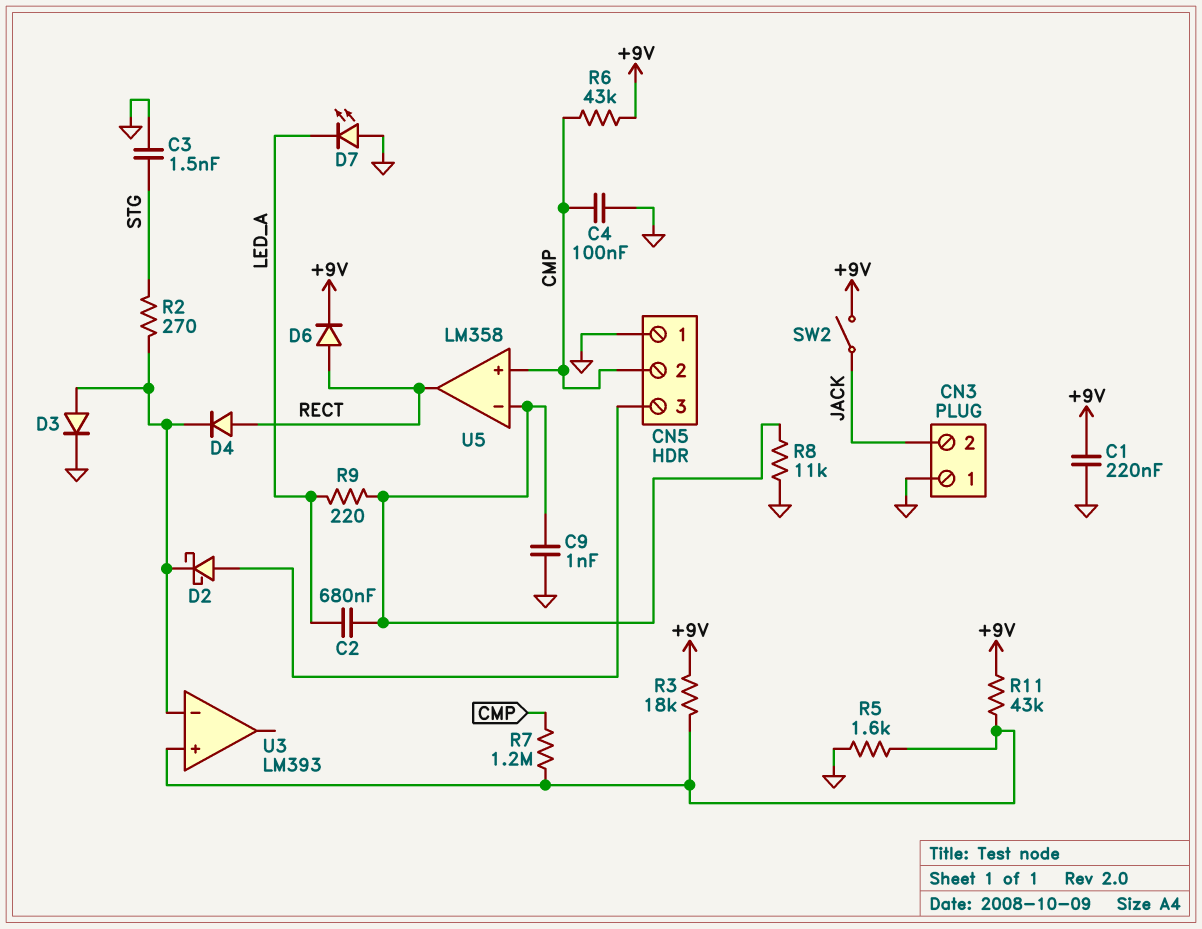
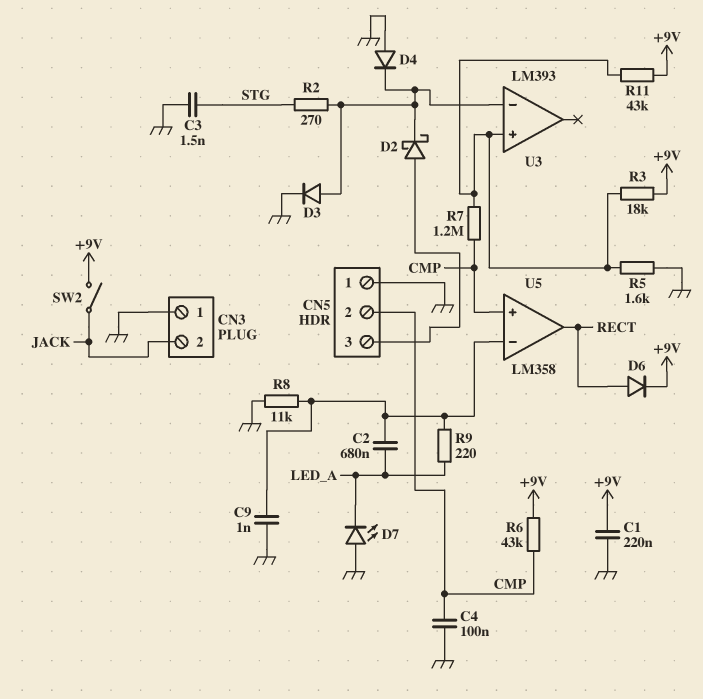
D4: diode (A RECT, K U3/in-) -> diode (A GND, K U3/in-)

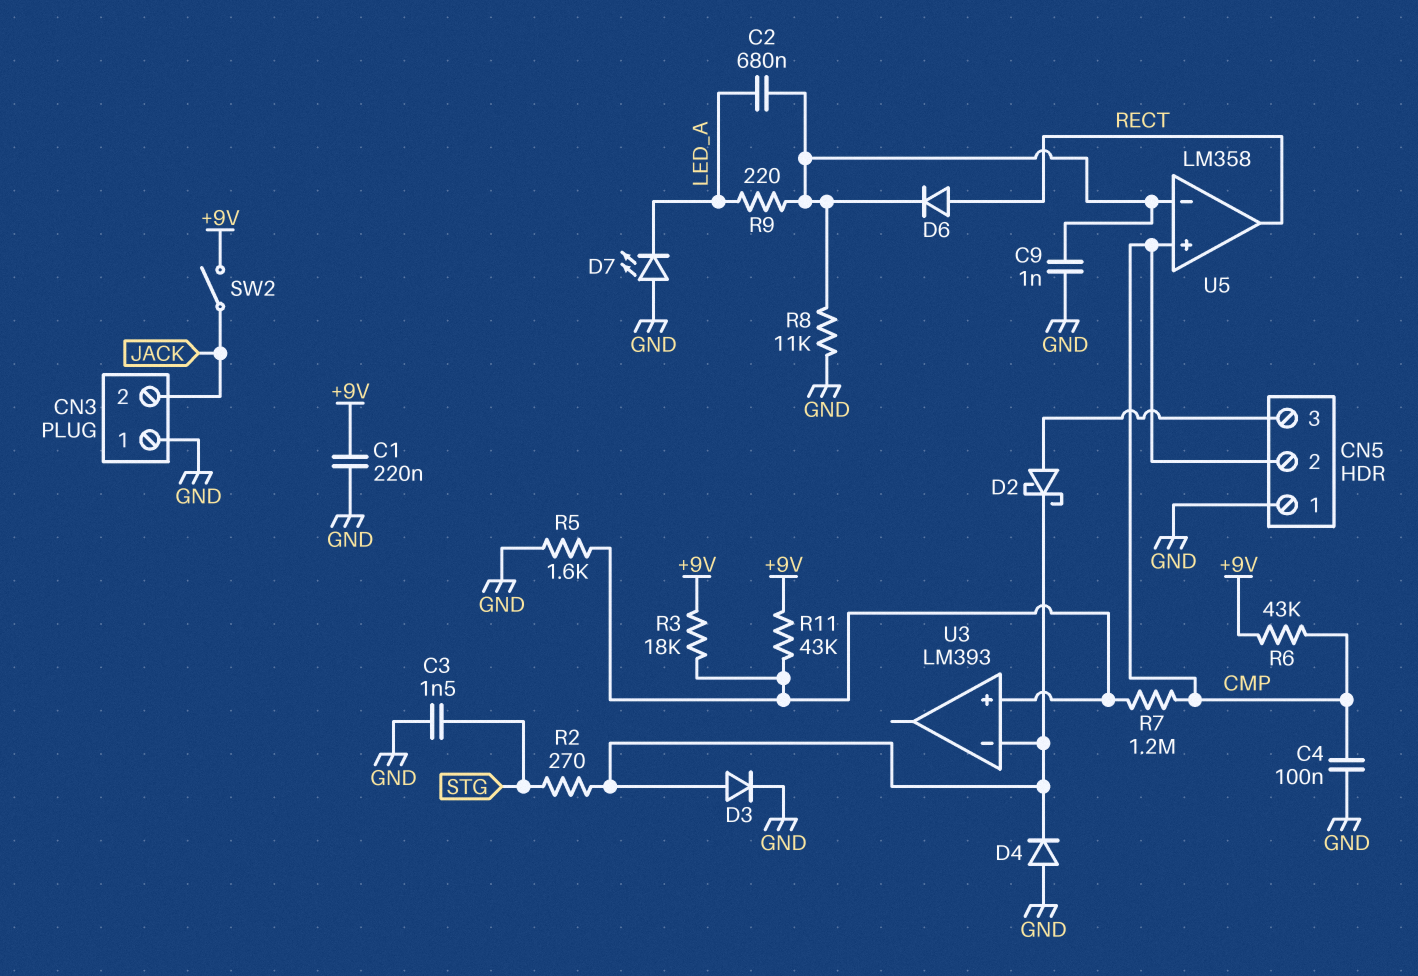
D6: diode (A RECT, K +9V) -> diode (A RECT, K U5/in-)

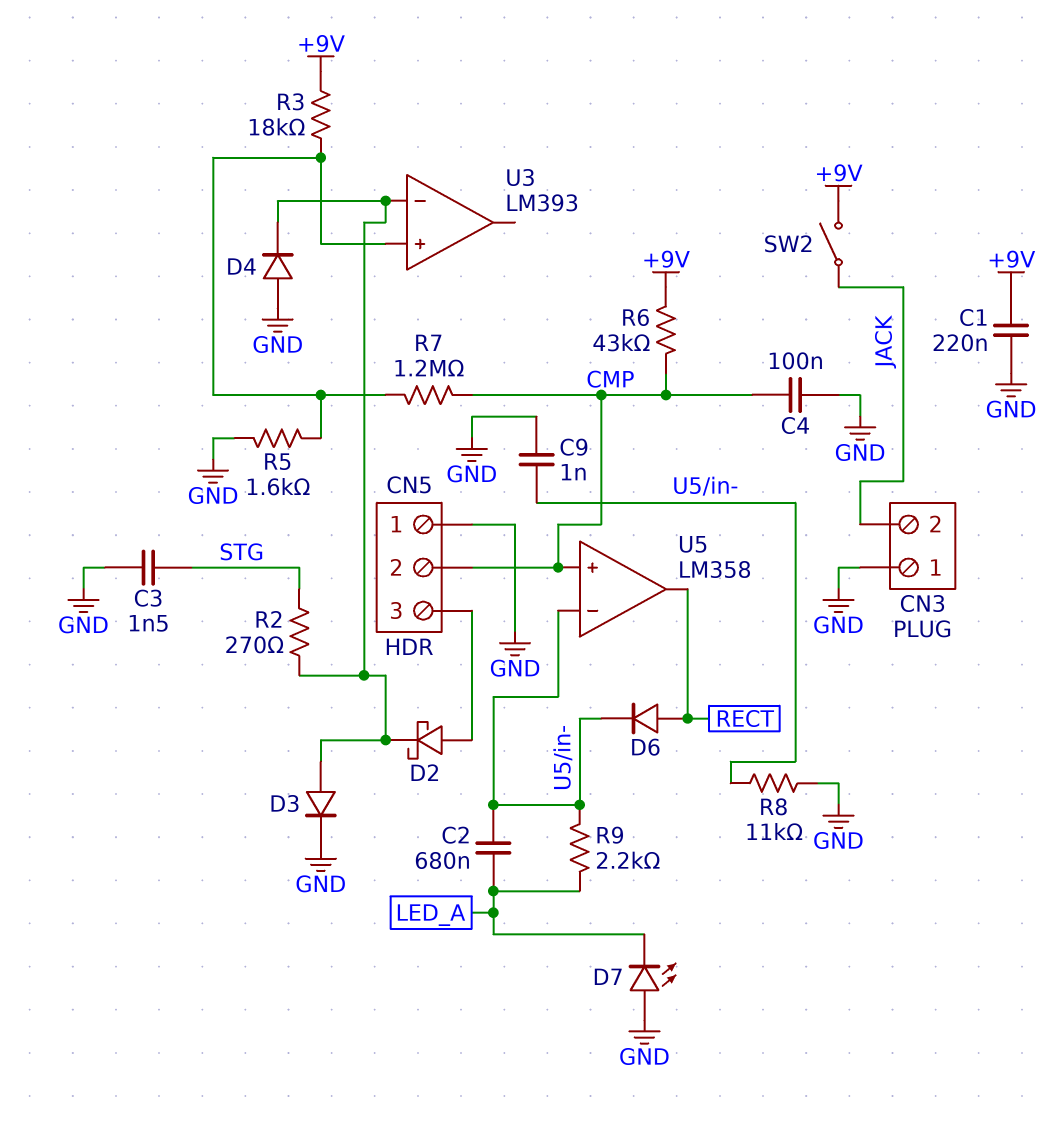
R9: 220 (LED_A, U5/in-) -> 2.2k (LED_A, U5/in-)
R11: 43k (+9V, U3/in+) -> none

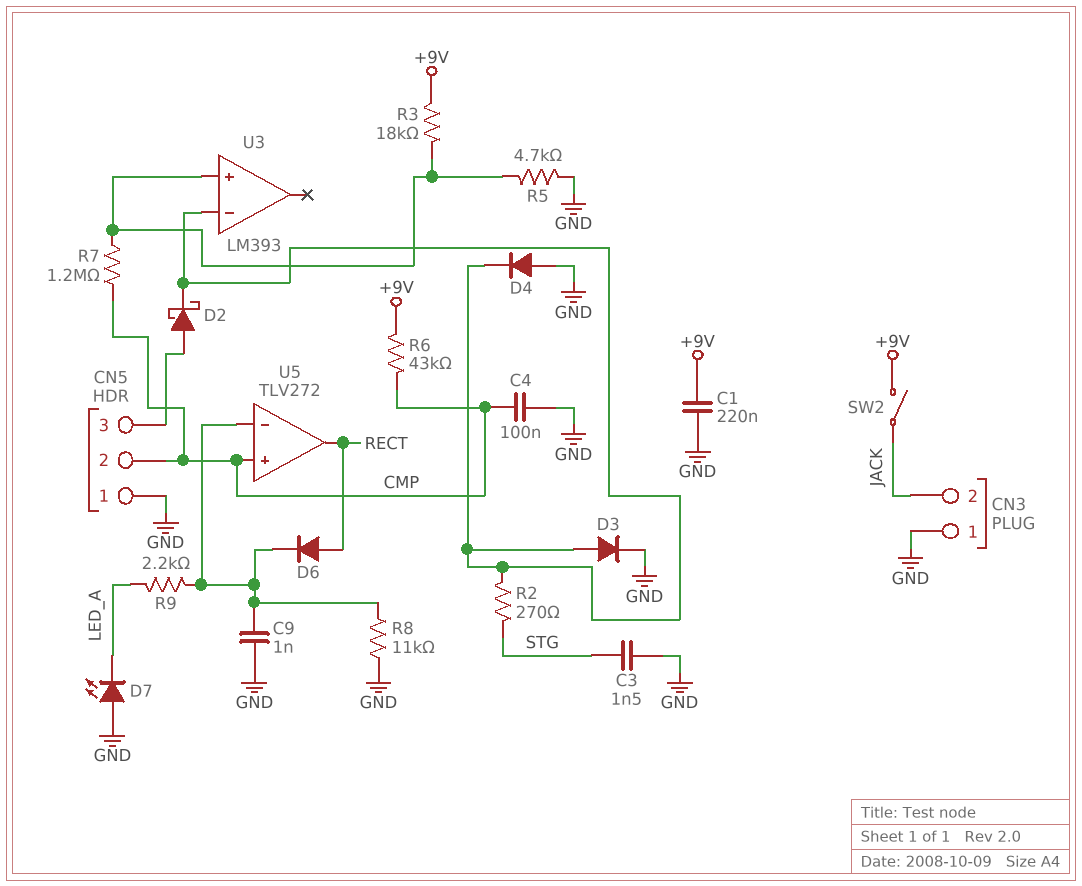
C2: 680nF (LED_A, U5/in-) -> none
R5: 1.6k (GND, U3/in+) -> 4.7k (GND, U3/in+)
U5: LM358 -> TLV272

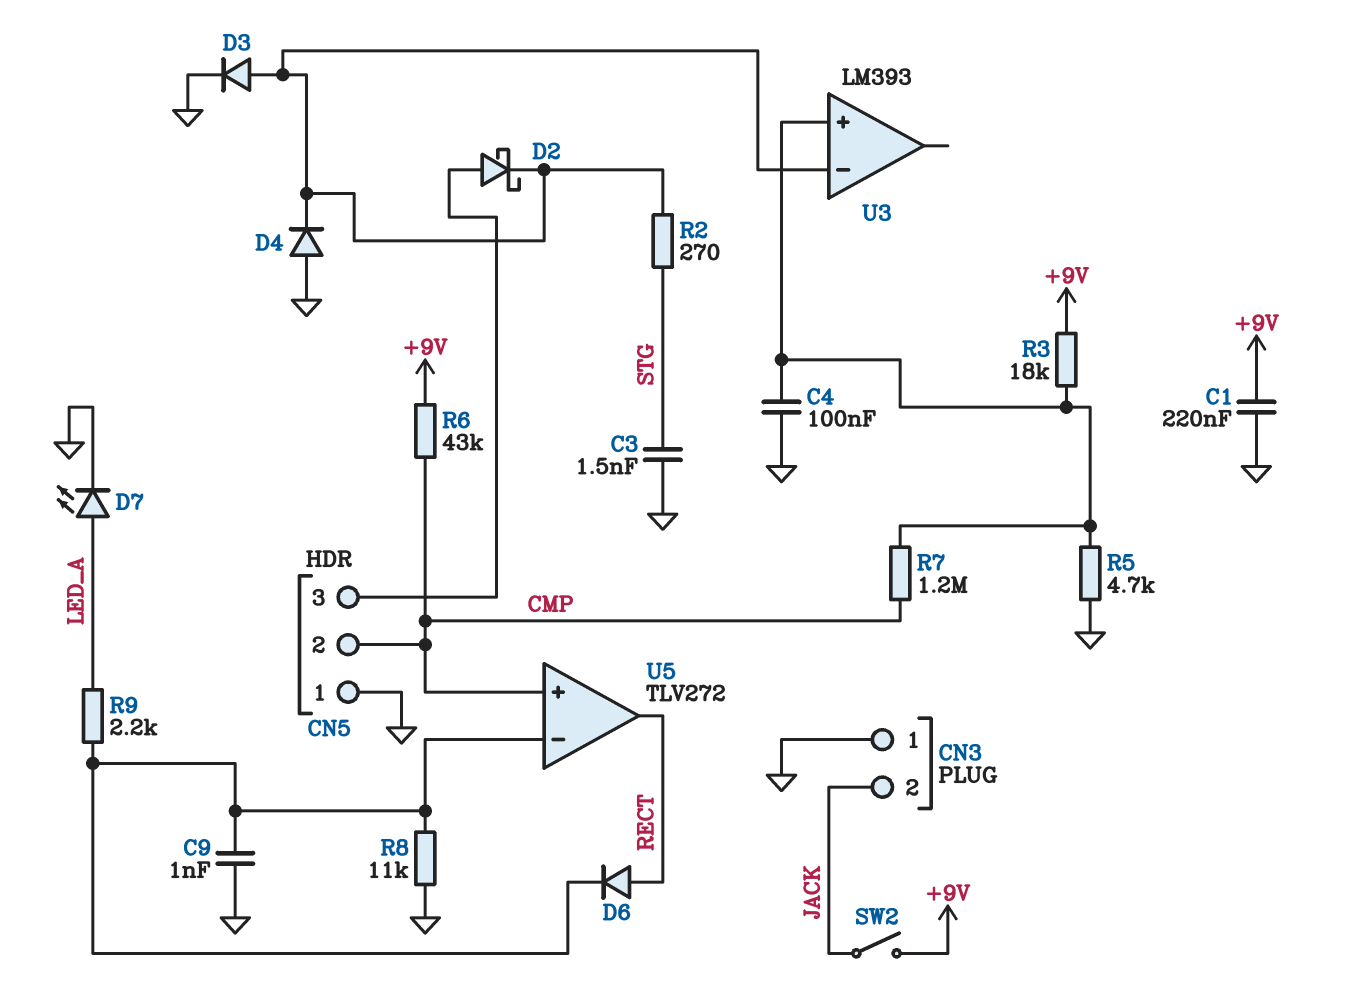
C4: 100nF (CMP, GND) -> 100nF (GND, U3/in+)
D7: LED (A GND, K LED_A) -> LED (A LED_A, K GND)

